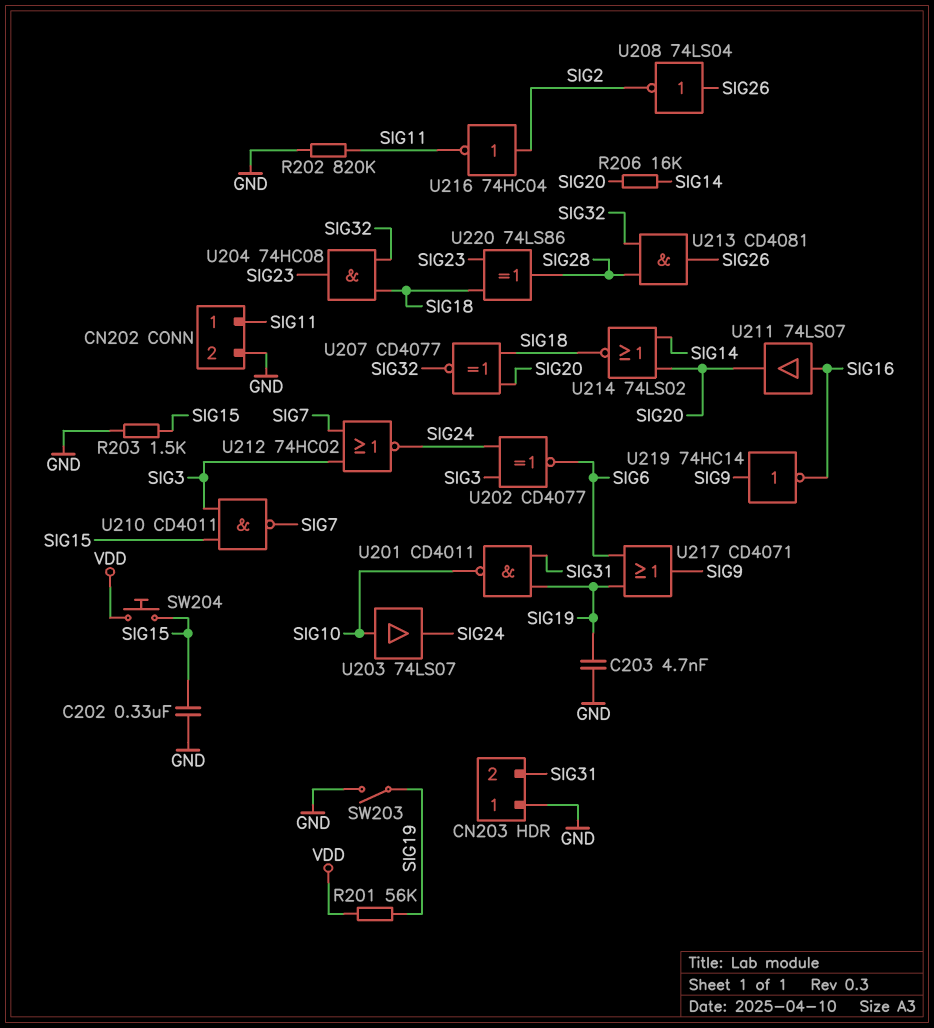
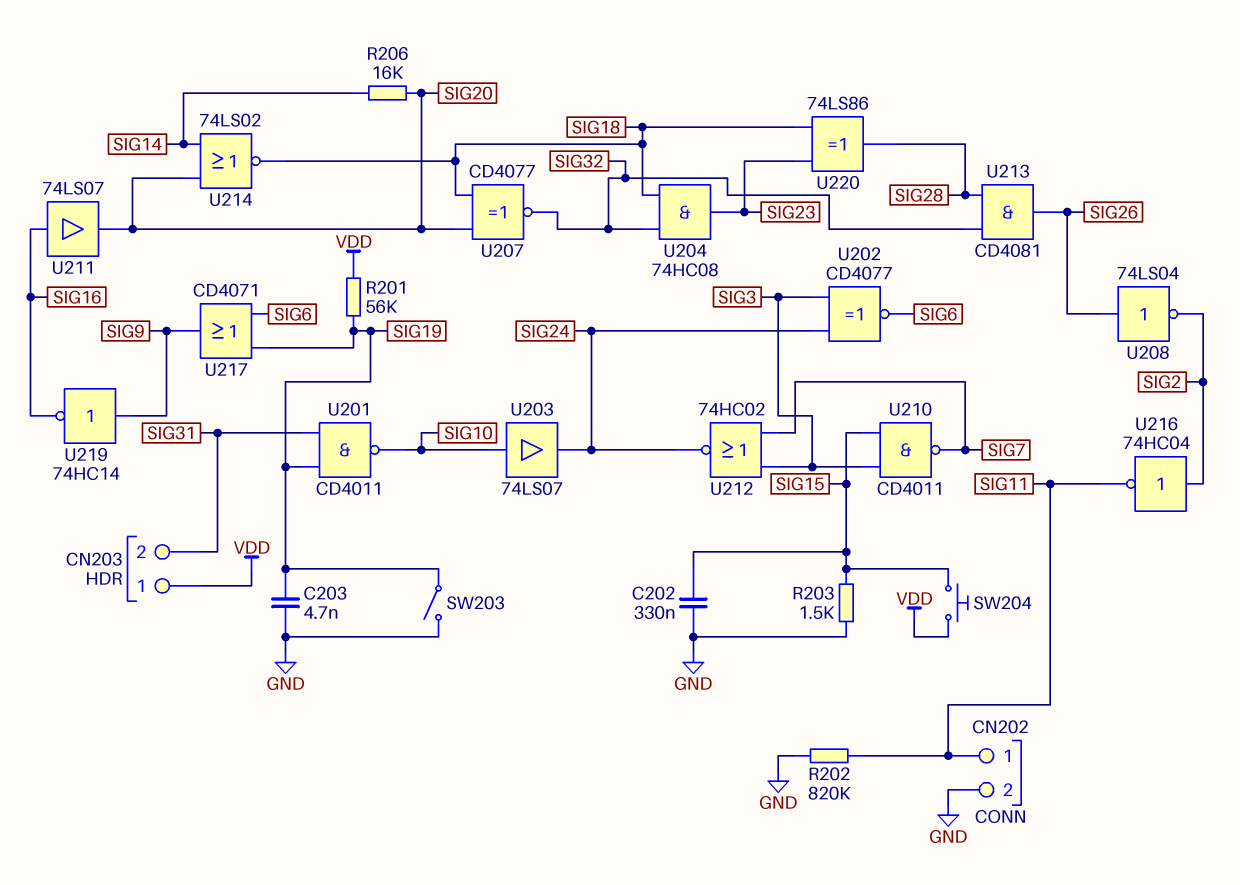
CN203 pin 1: GND -> VDD

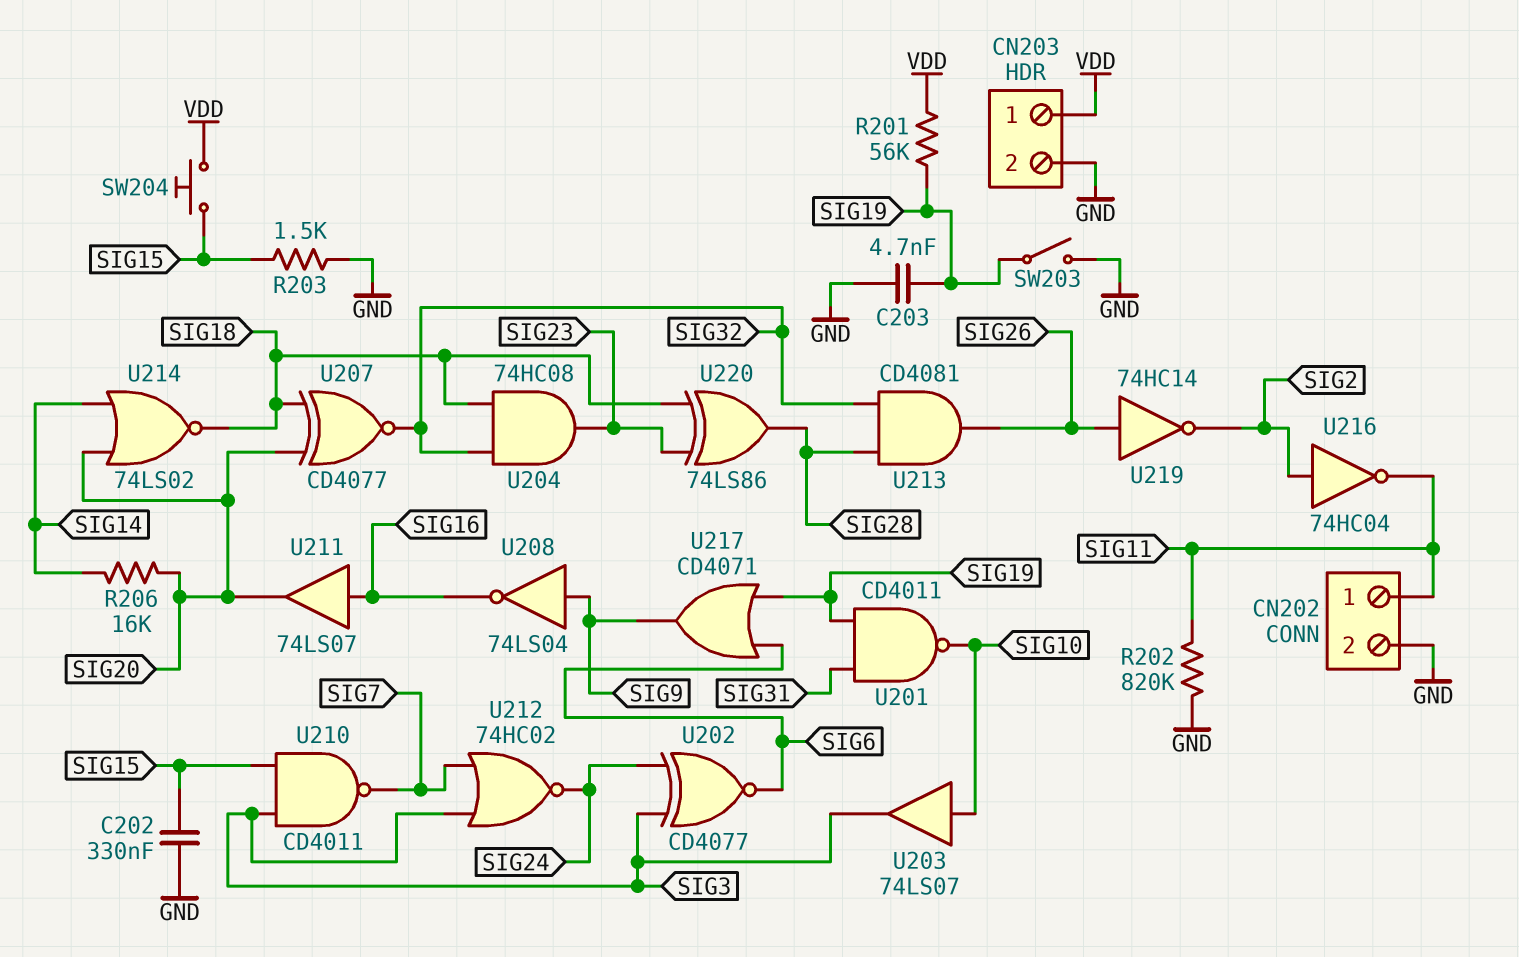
CN203 pin 2: SIG31 -> GND
U203: buffer 74LS07 (in SIG10, out SIG24) -> buffer 74LS07 (in SIG10, out SIG3)
U208: NOT 74LS04 (in SIG26, out SIG2) -> NOT 74LS04 (in SIG9, out SIG16)
U219: NOT 74HC14 (in SIG9, out SIG16) -> NOT 74HC14 (in SIG26, out SIG2)

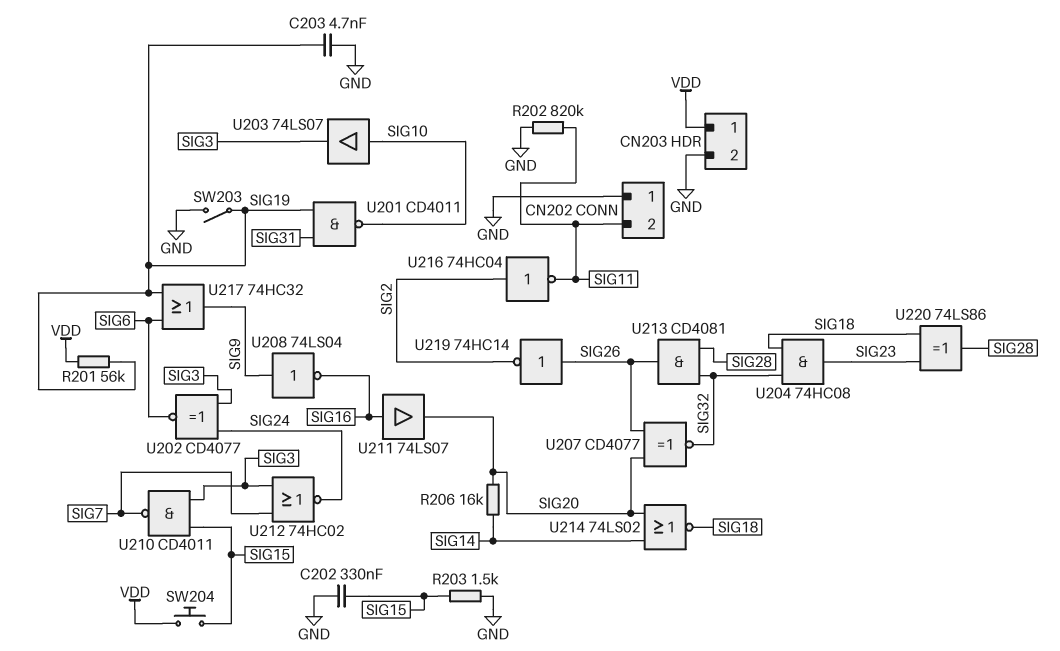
CN202 pin 1: SIG11 -> GND
CN202 pin 2: GND -> SIG11
U207: XNOR CD4077 (in SIG18, in SIG20, out SIG32) -> XNOR CD4077 (in SIG20, in SIG26, out SIG32)
U217: OR CD4071 (in SIG6, in SIG19, out SIG9) -> OR 74HC32 (in SIG6, in SIG19, out SIG9)

